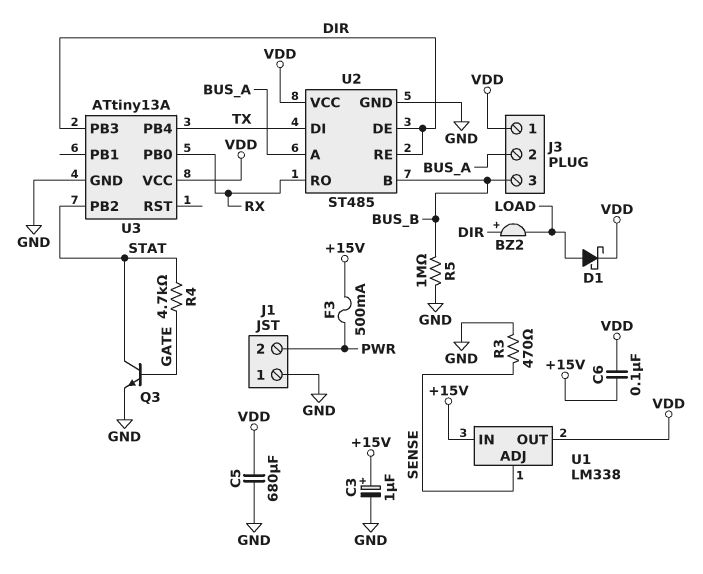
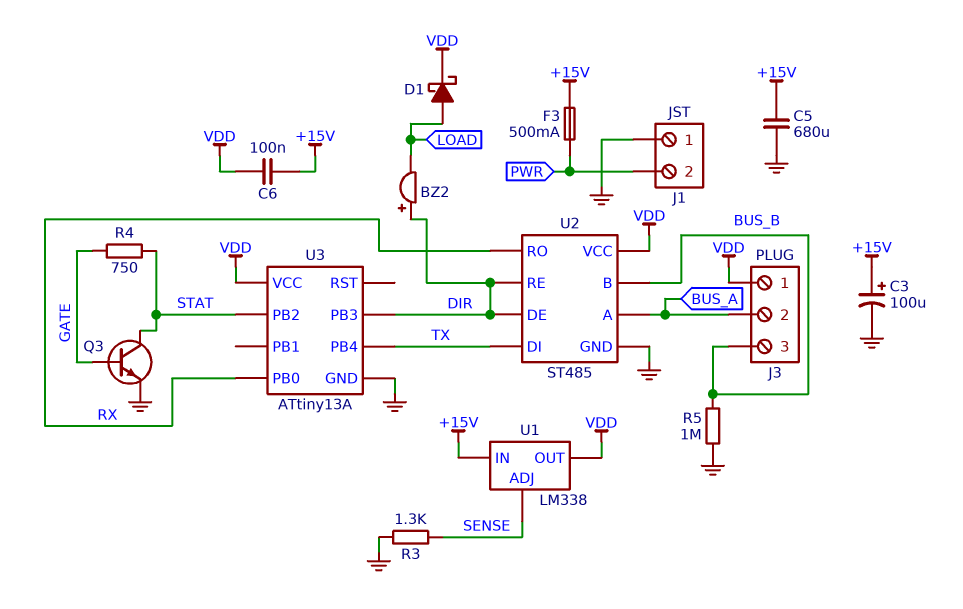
C3: 1uF (plus +15V, minus GND) -> 100uF (plus +15V, minus GND)
C5: 680uF (GND, VDD) -> 680uF (+15V, GND)
R3: 470 (GND, SENSE) -> 1.3k (GND, SENSE)
R4: 4.7k (GATE, STAT) -> 750 (GATE, STAT)

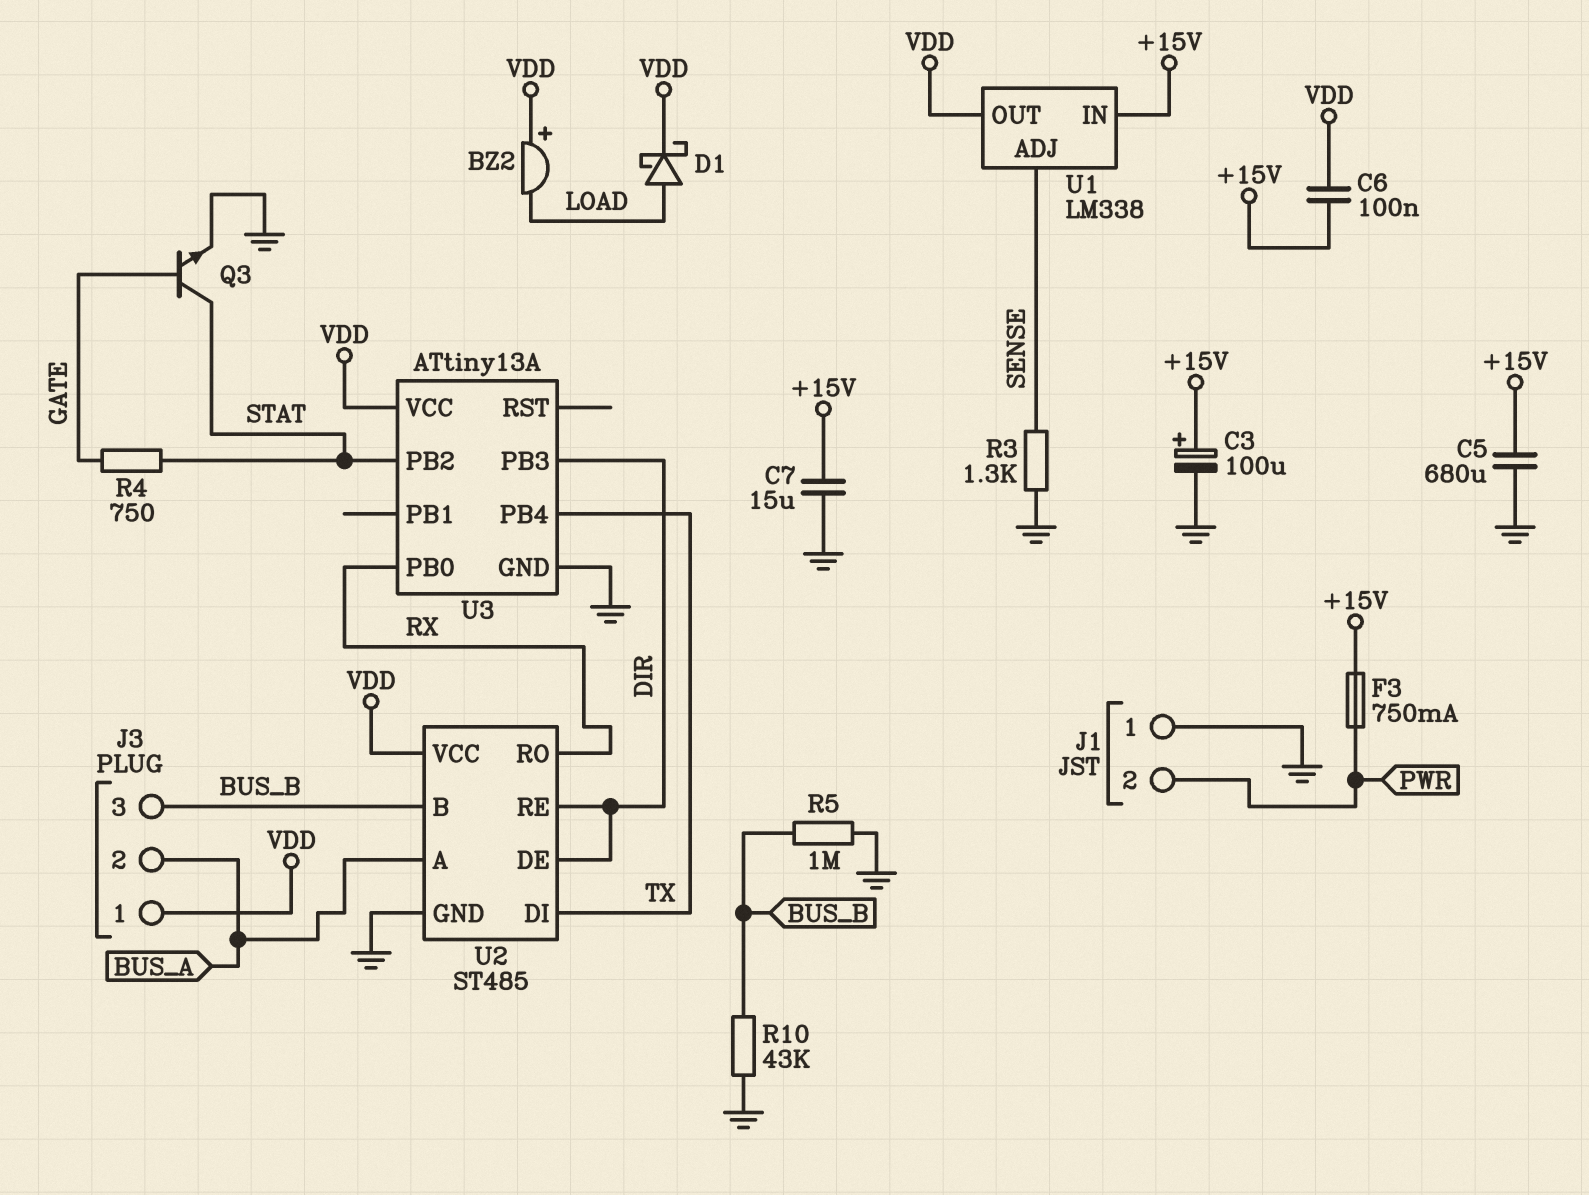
BZ2: buzzer (plus DIR, minus LOAD) -> buzzer (plus VDD, minus LOAD)
C7: none -> 15uF (+15V, GND)
F3: 500mA (+15V, PWR) -> 750mA (+15V, PWR)
R10: none -> 43k (BUS_B, GND)

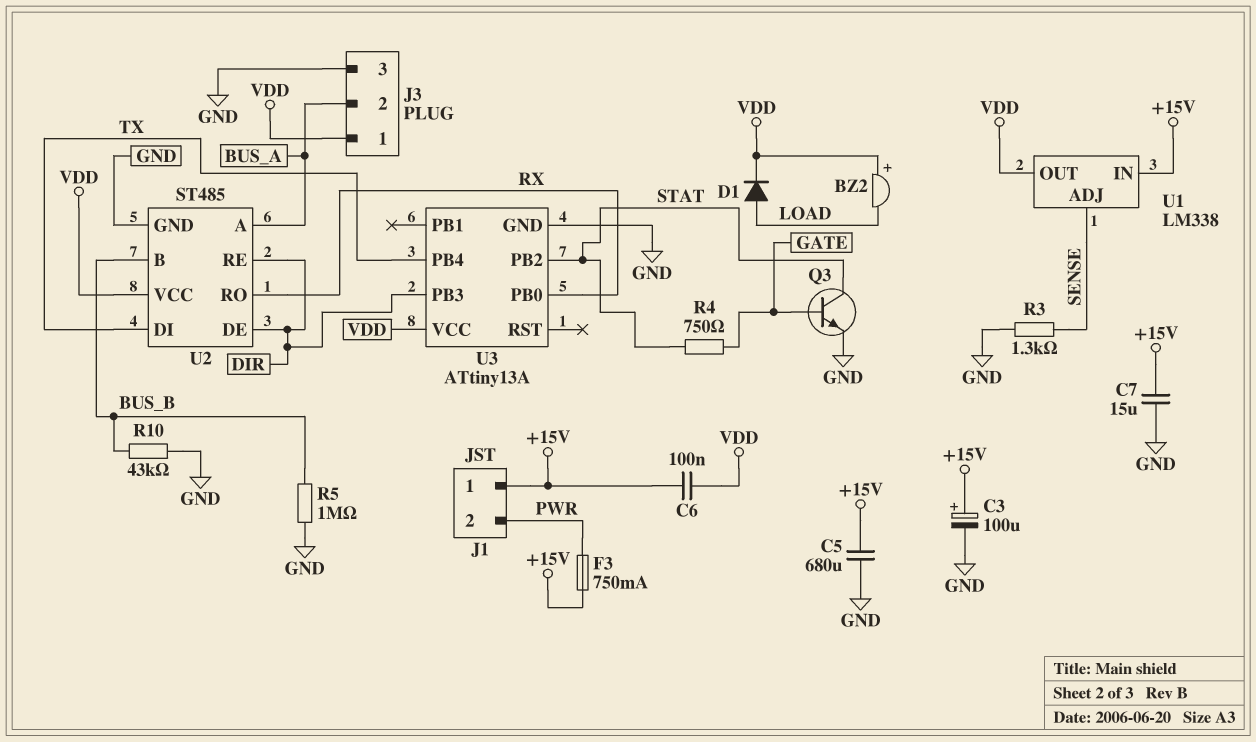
D1: schottky (A LOAD, K VDD) -> diode (A LOAD, K VDD)
J1 pin 1: GND -> +15V
J3 pin 3: BUS_B -> GND

